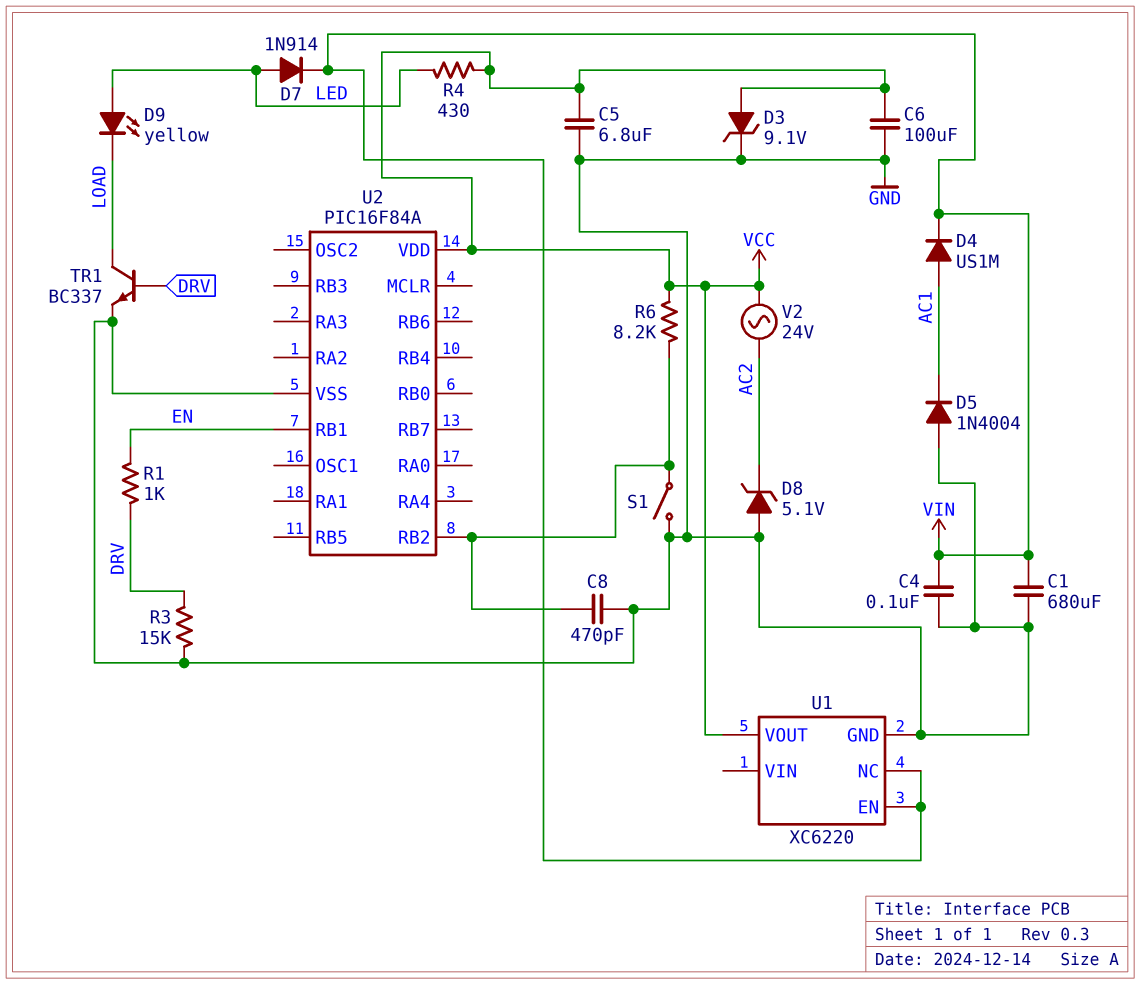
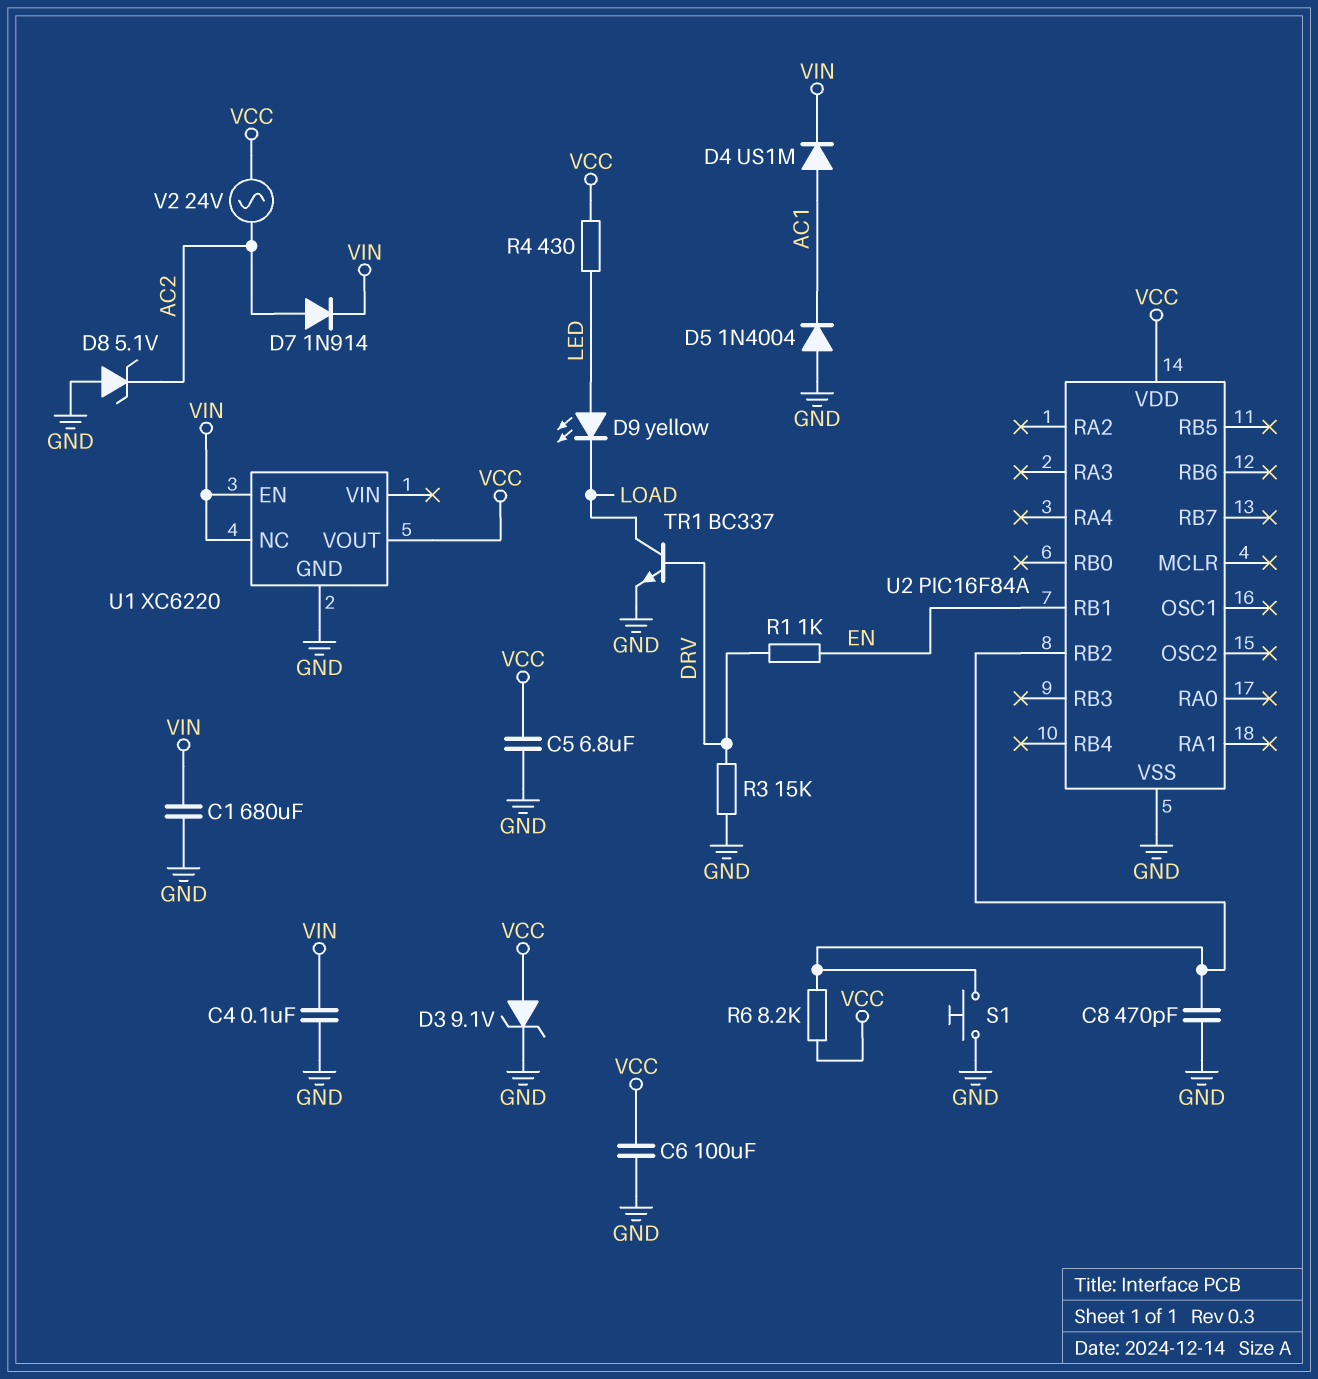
D7: diode 1N914 (A LED, K VIN) -> diode 1N914 (A AC2, K VIN)
S1: switch (GND, U2/RB2) -> button (GND, U2/RB2)

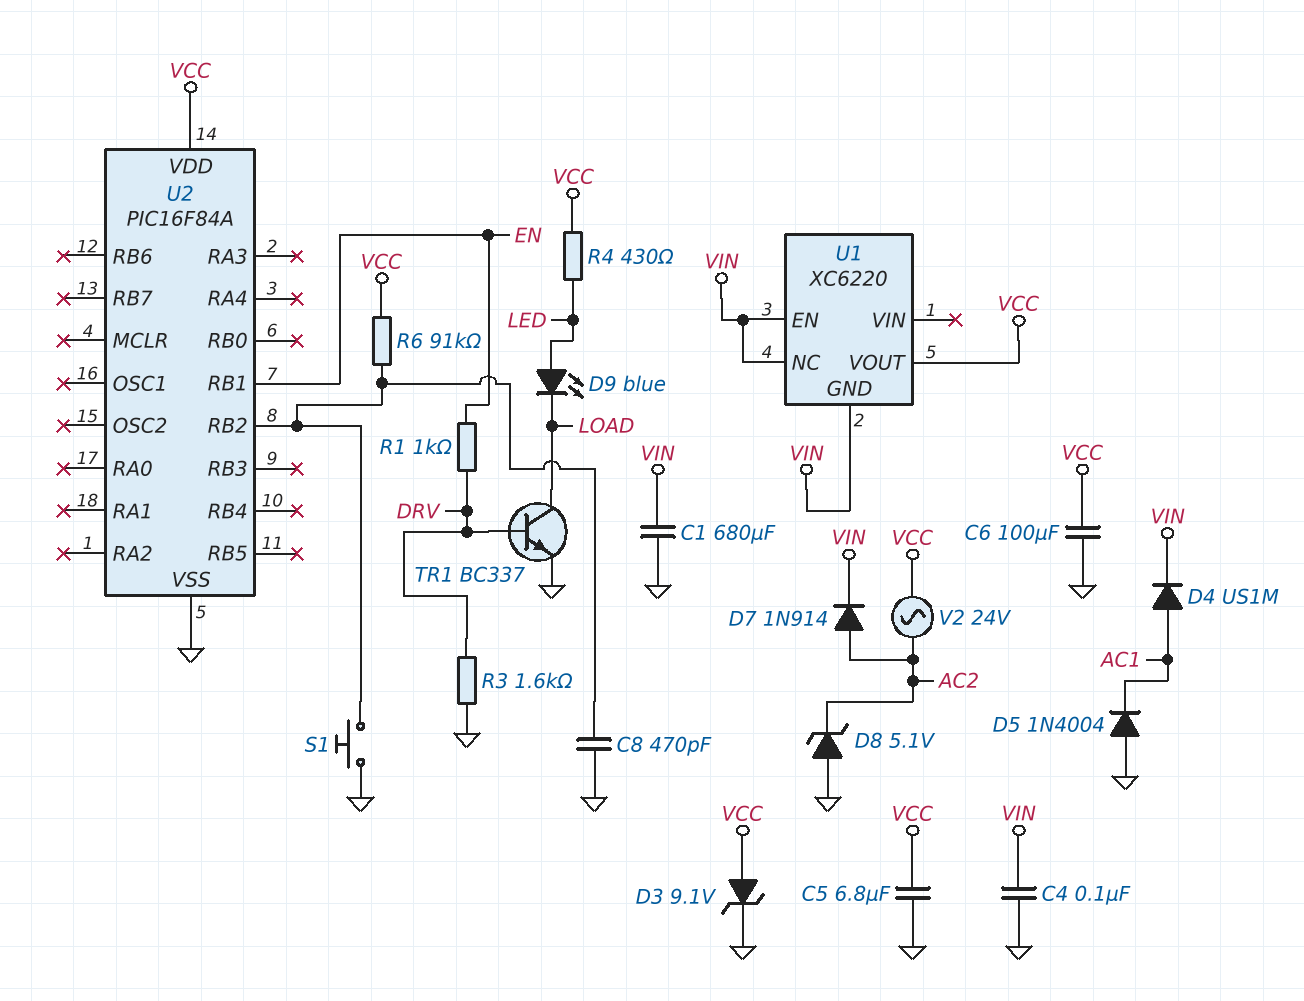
D9: LED yellow (A LED, K LOAD) -> LED blue (A LED, K LOAD)
R3: 15k (DRV, GND) -> 1.6k (DRV, GND)
R6: 8.2k (U2/RB2, VCC) -> 91k (U2/RB2, VCC)
U1 pin GND: GND -> VIN

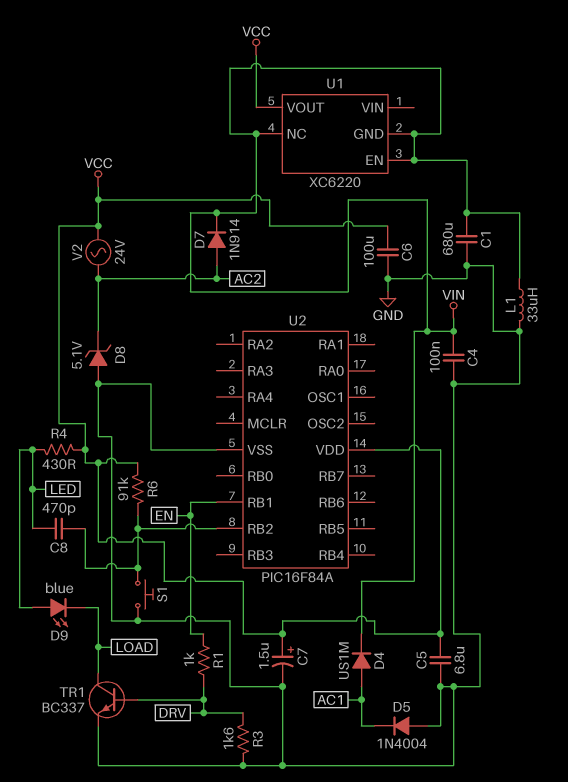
C7: none -> 1.5uF (plus VCC, minus GND)
C8: 470pF (GND, U2/RB2) -> 470pF (LED, U2/RB2)
D3: zener 9.1V (A VCC, K GND) -> none
L1: none -> 33uH (GND, VIN)

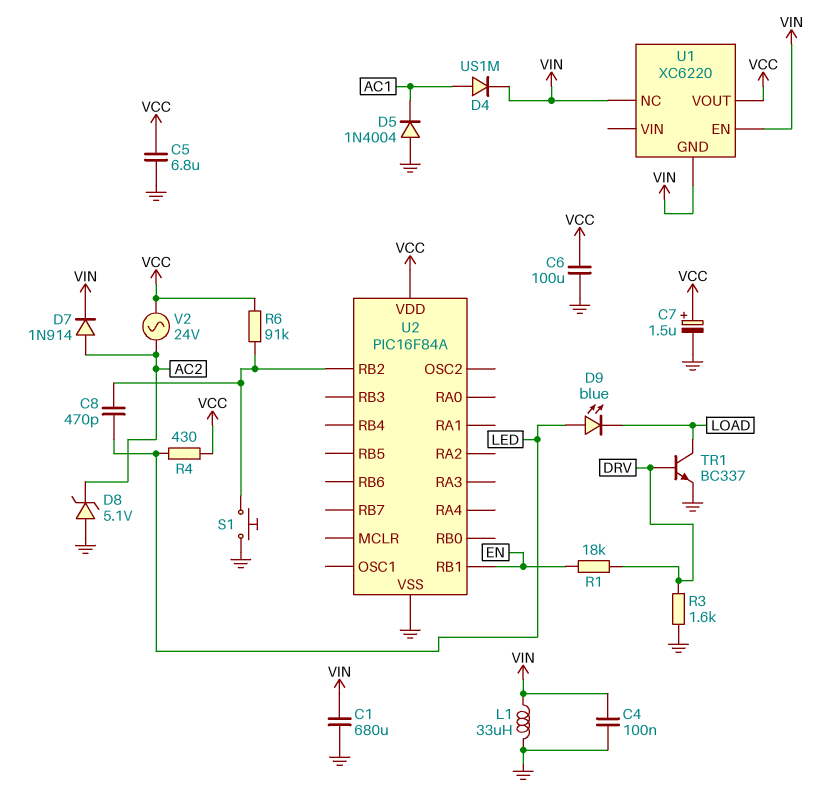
R1: 1k (DRV, EN) -> 18k (DRV, EN)

